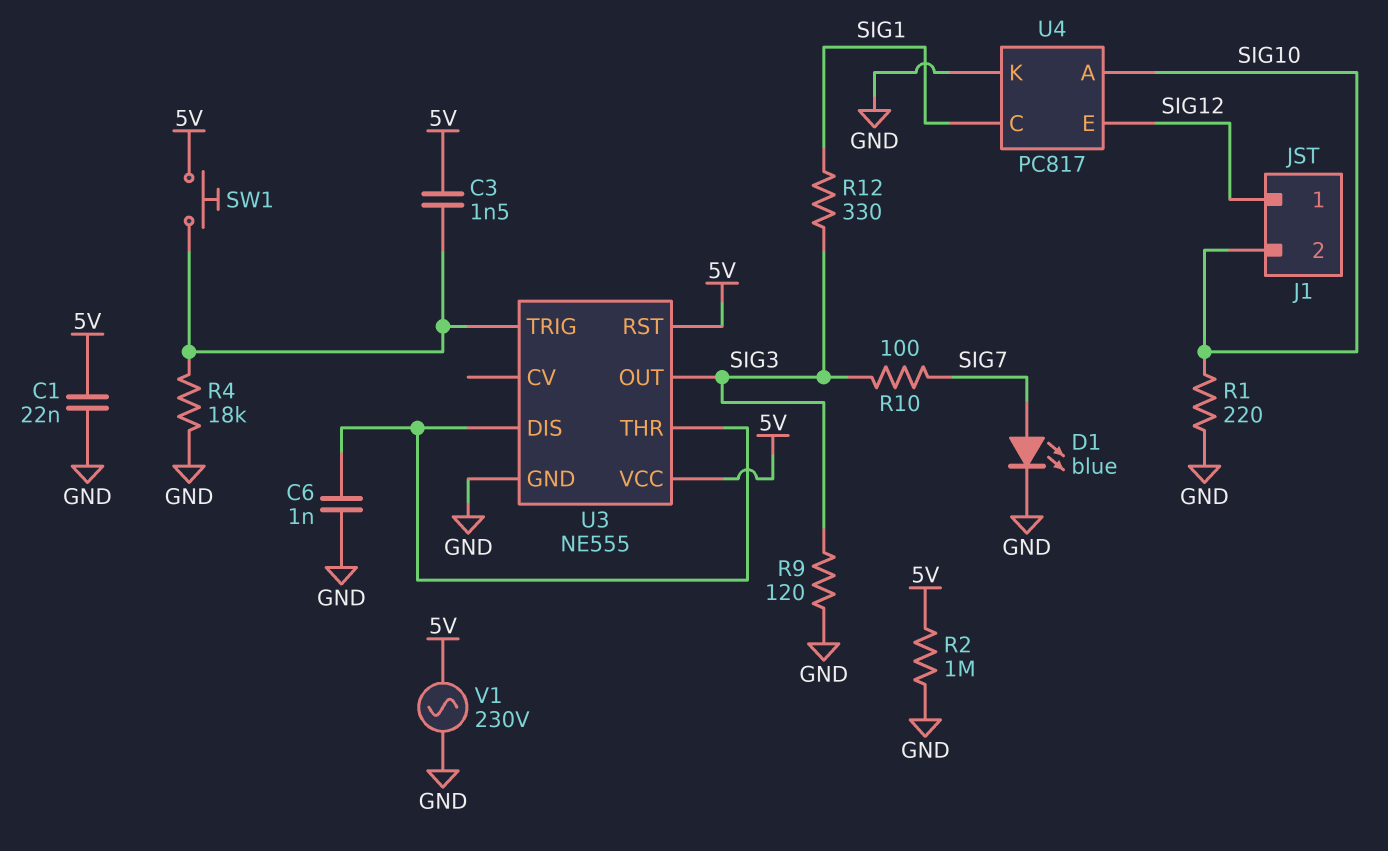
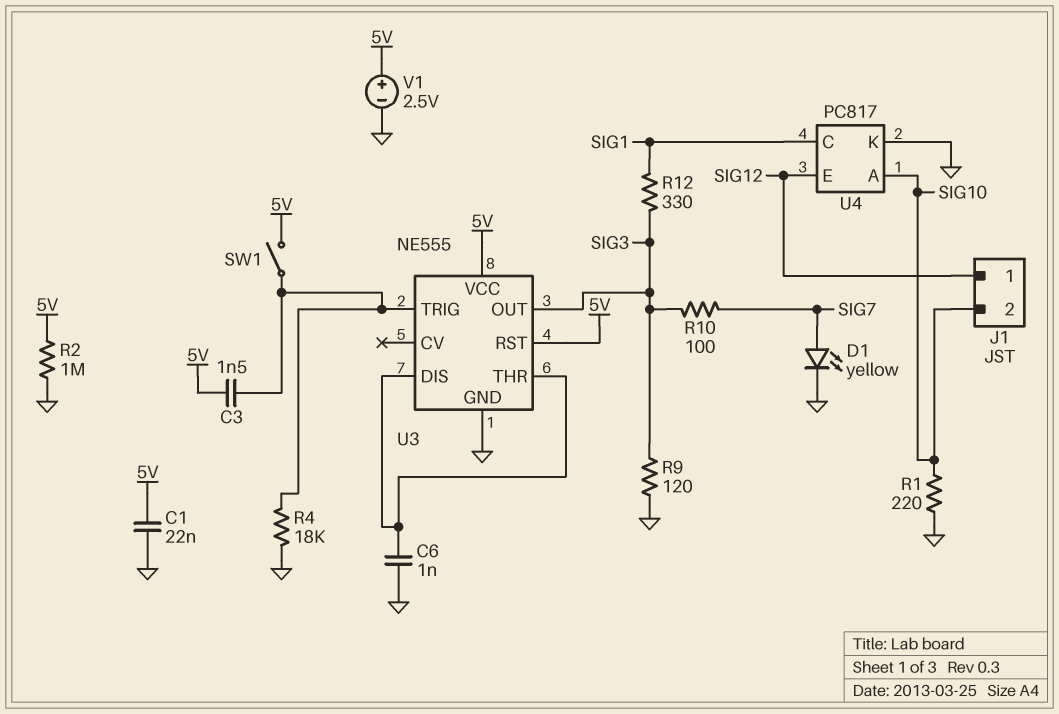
D1: LED blue (A SIG7, K GND) -> LED yellow (A SIG7, K GND)
SW1: button (5V, U3/TRIG) -> switch (5V, U3/TRIG)
V1: AC 230V (5V, GND) -> 2.5V (plus 5V, minus GND)

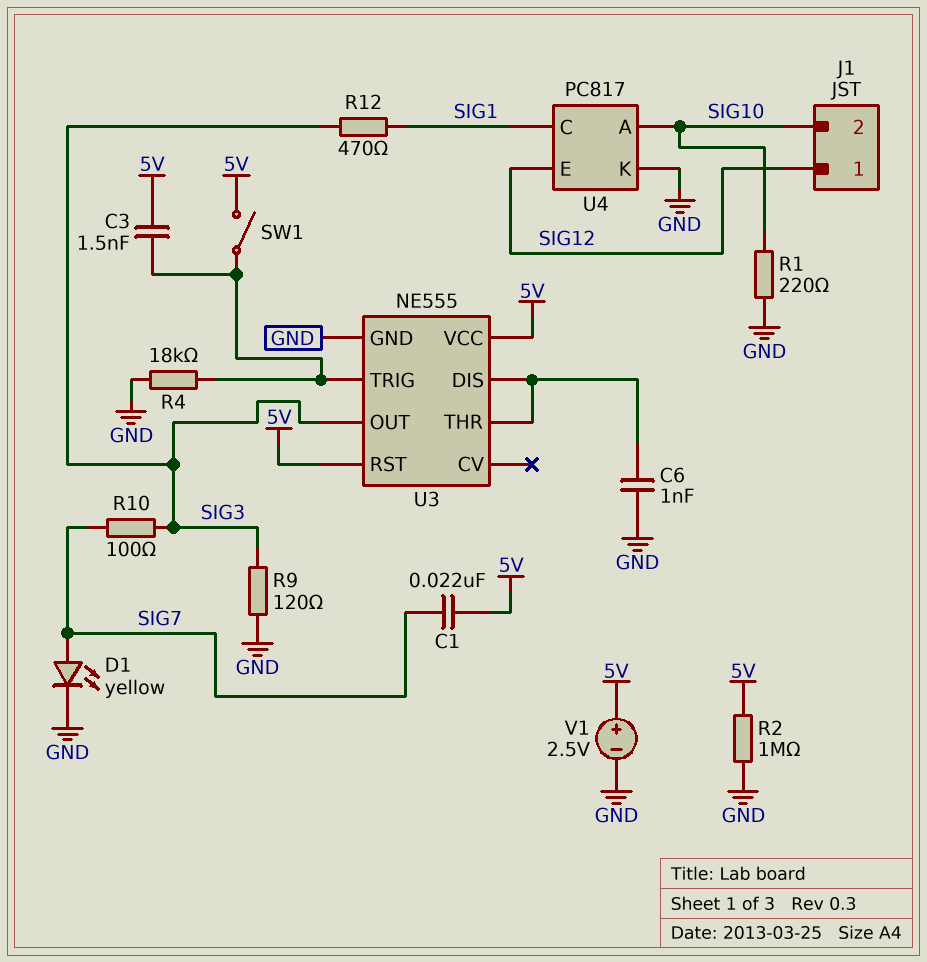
C1: 22nF (5V, GND) -> 22nF (5V, SIG7)
R12: 330 (SIG1, SIG3) -> 470 (SIG1, SIG3)

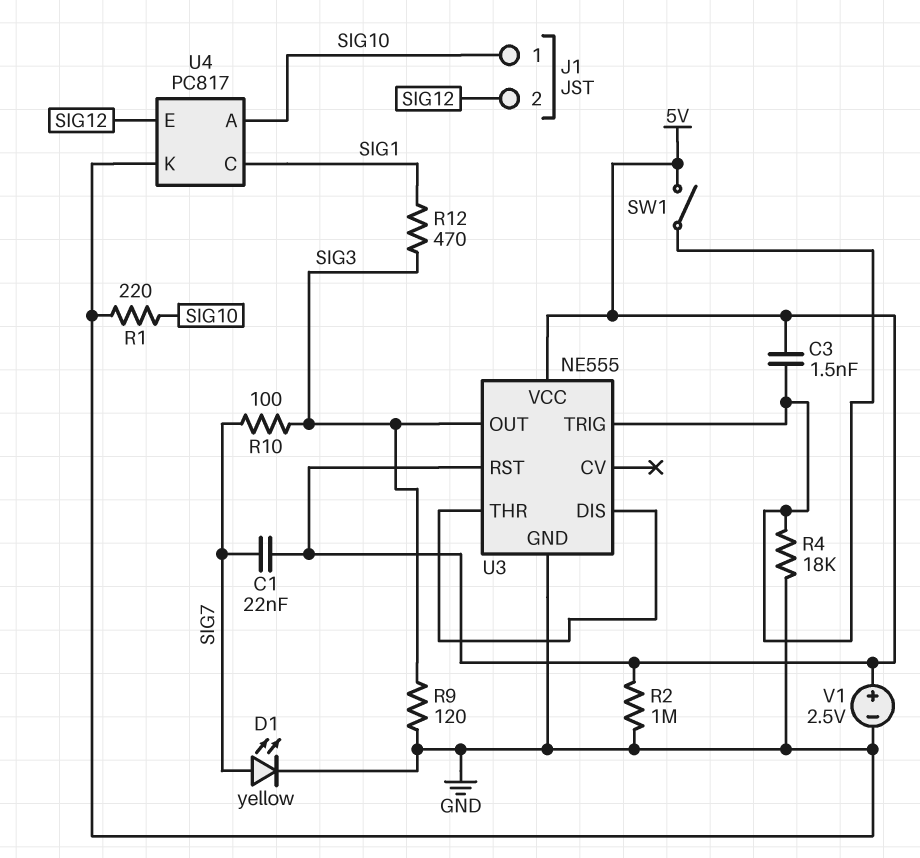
C6: 1nF (GND, U3/DIS) -> none
J1 pin 1: SIG12 -> SIG10
J1 pin 2: SIG10 -> SIG12

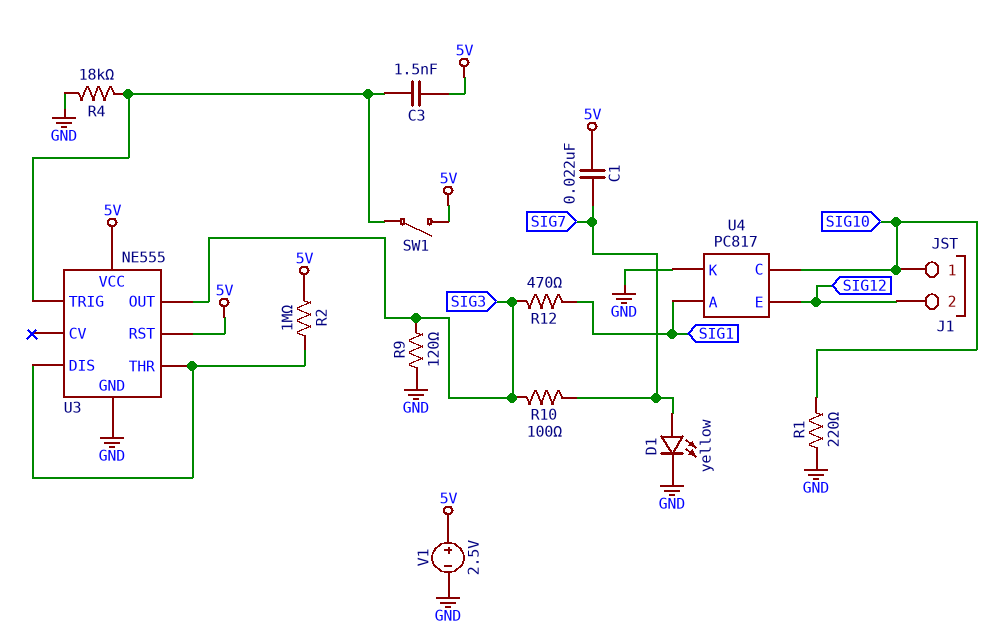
R2: 1M (5V, GND) -> 1M (5V, U3/DIS)
U4 pin A: SIG10 -> SIG1
U4 pin C: SIG1 -> SIG10

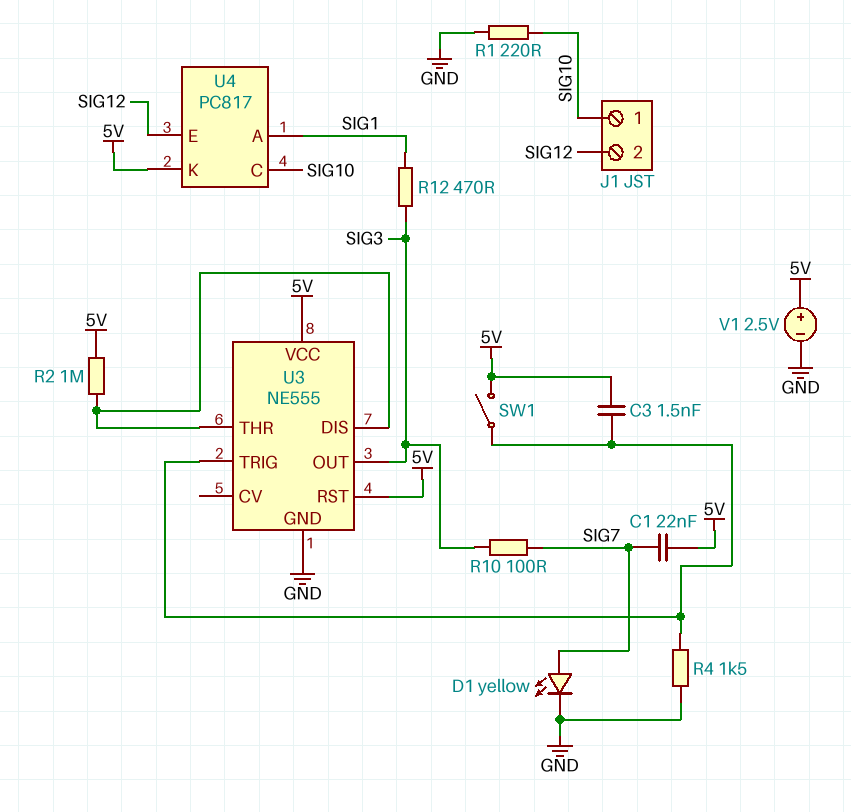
R4: 18k (GND, U3/TRIG) -> 1.5k (GND, U3/TRIG)
R9: 120 (GND, SIG3) -> none
U4 pin K: GND -> 5V

